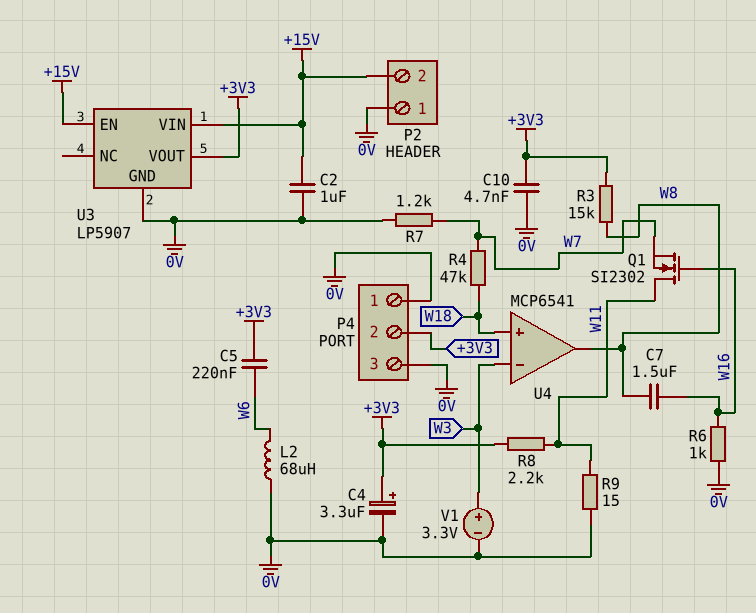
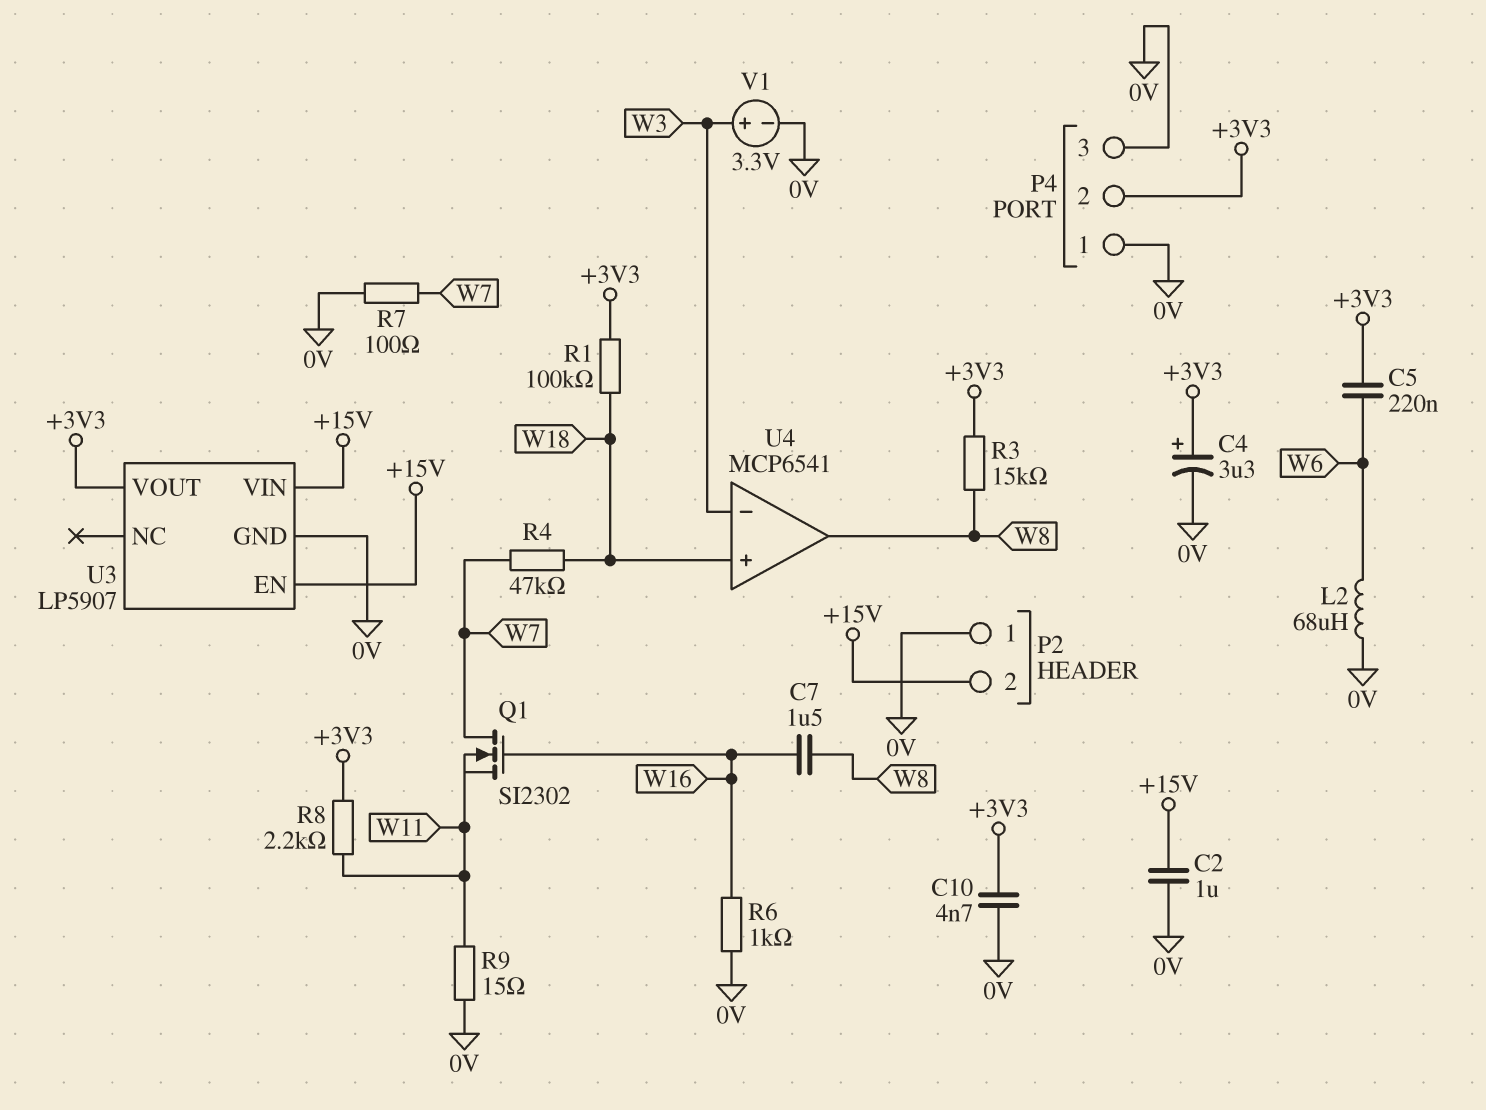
Q1: NMOS SI2302 (G W16, D W11, S W7) -> NMOS SI2302 (G W16, D W7, S W11)
R1: none -> 100k (+3V3, W18)
R7: 1.2k (0V, W7) -> 100 (0V, W7)

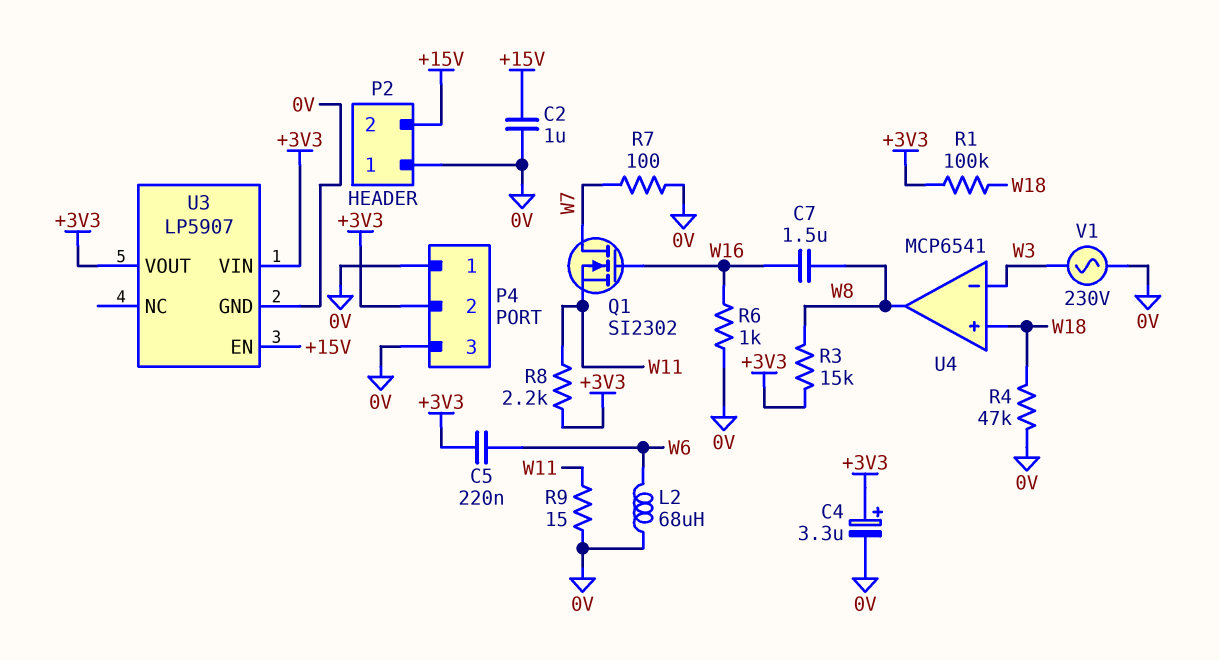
C10: 4.7nF (+3V3, 0V) -> none
R4: 47k (W7, W18) -> 47k (0V, W18)
U3 pin VIN: +15V -> +3V3
V1: 3.3V (plus W3, minus 0V) -> AC 230V (0V, W3)

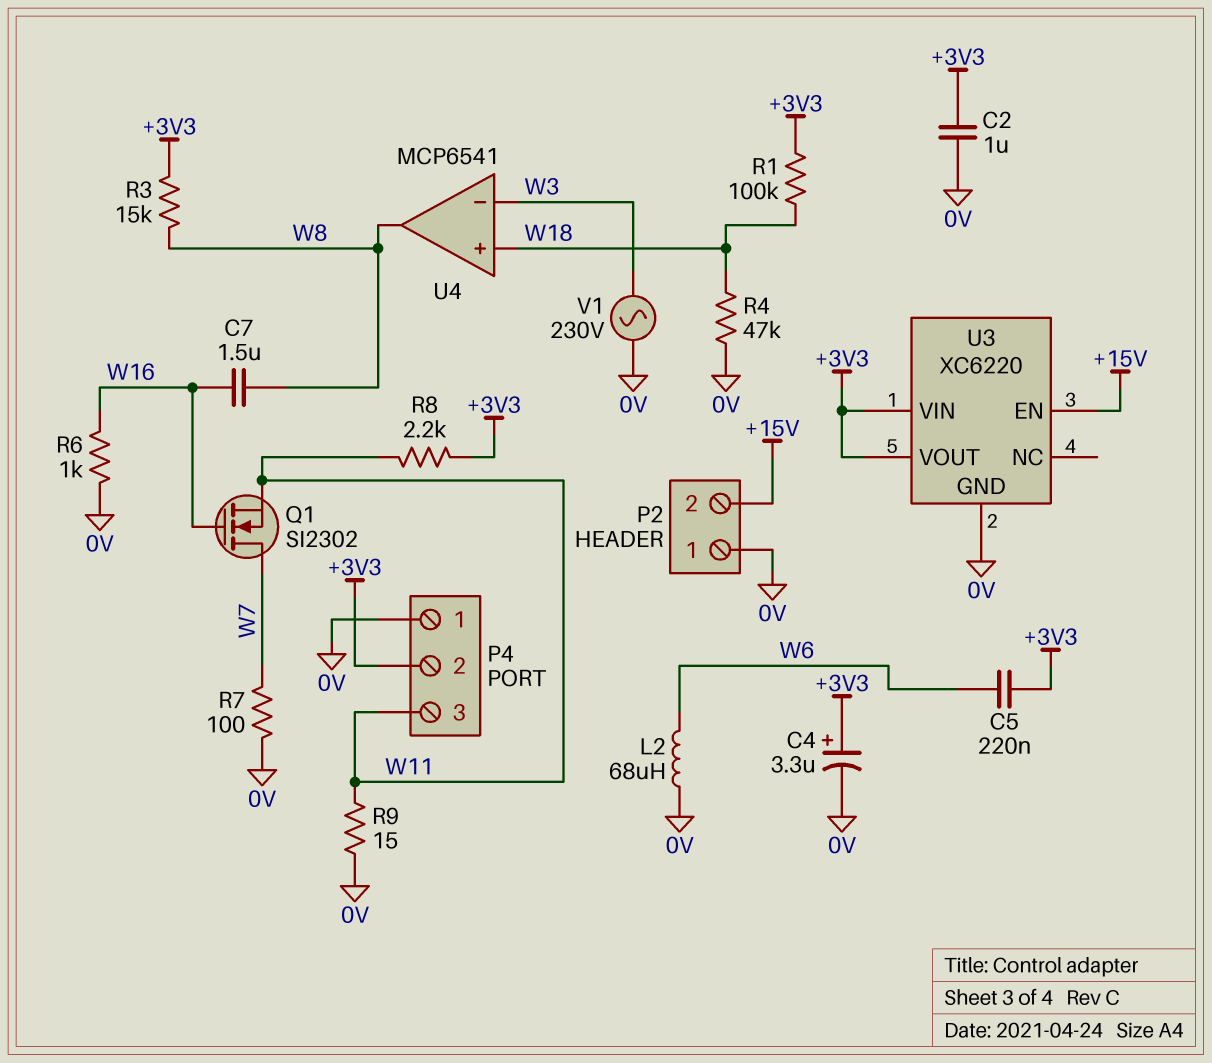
C2: 1uF (+15V, 0V) -> 1uF (+3V3, 0V)
P4 pin 3: 0V -> W11
U3: LP5907 -> XC6220

